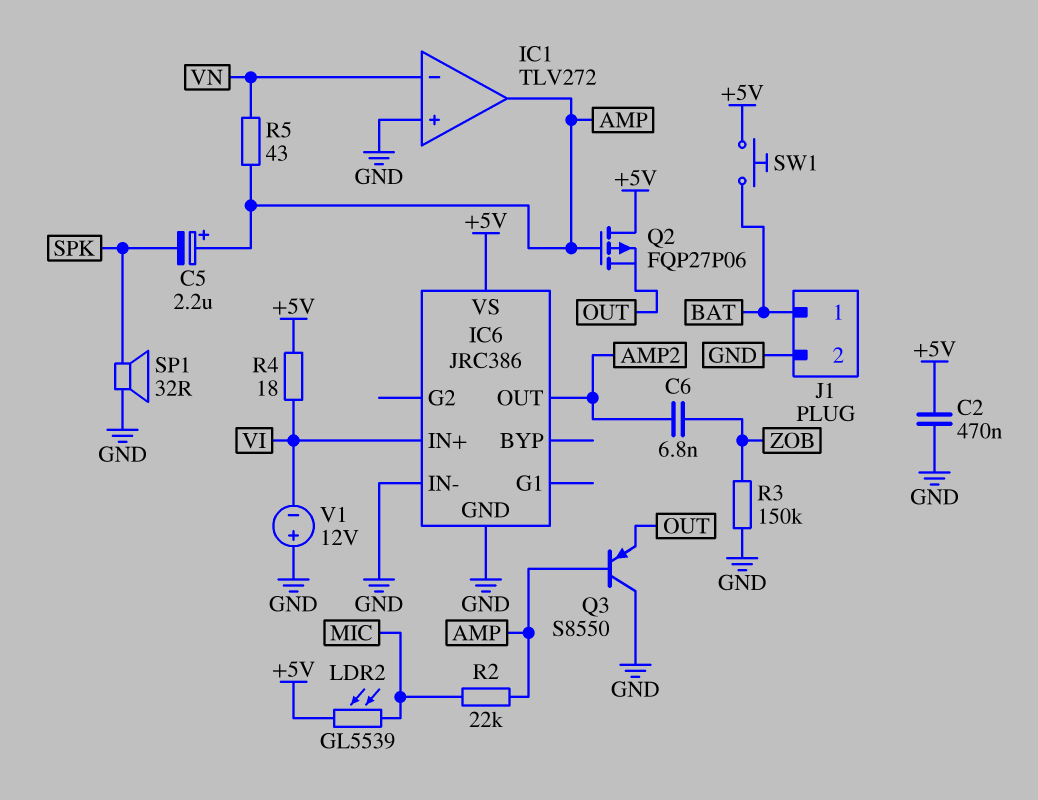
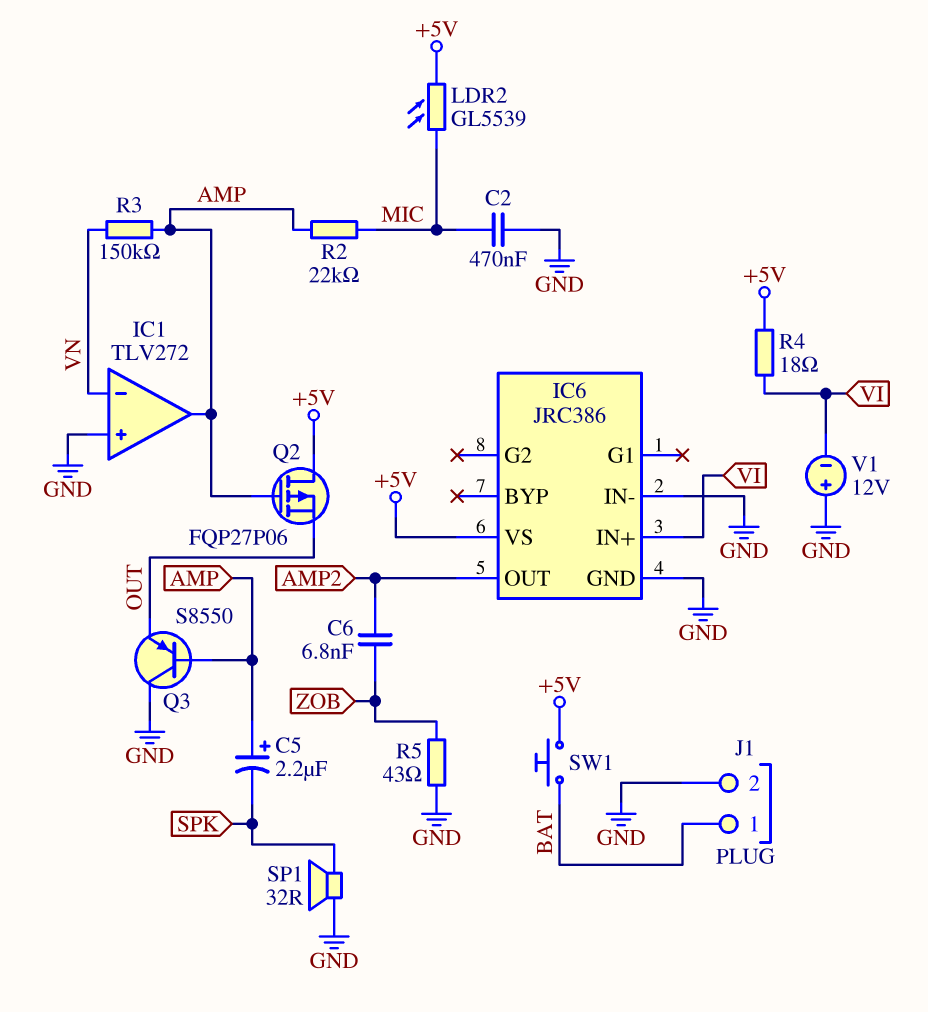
C2: 470nF (+5V, GND) -> 470nF (GND, MIC)
R3: 150k (GND, ZOB) -> 150k (AMP, VN)
R5: 43 (AMP, VN) -> 43 (GND, ZOB)

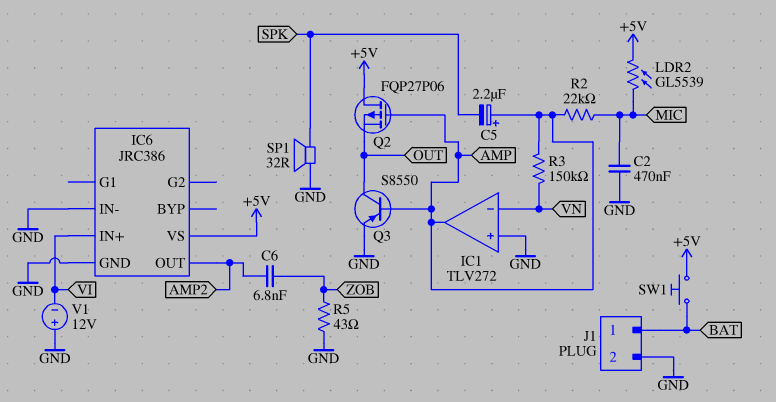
Q3: PNP S8550 (B AMP, C GND, E OUT) -> PNP S8550 (B AMP, C OUT, E GND)
R4: 18 (+5V, VI) -> none

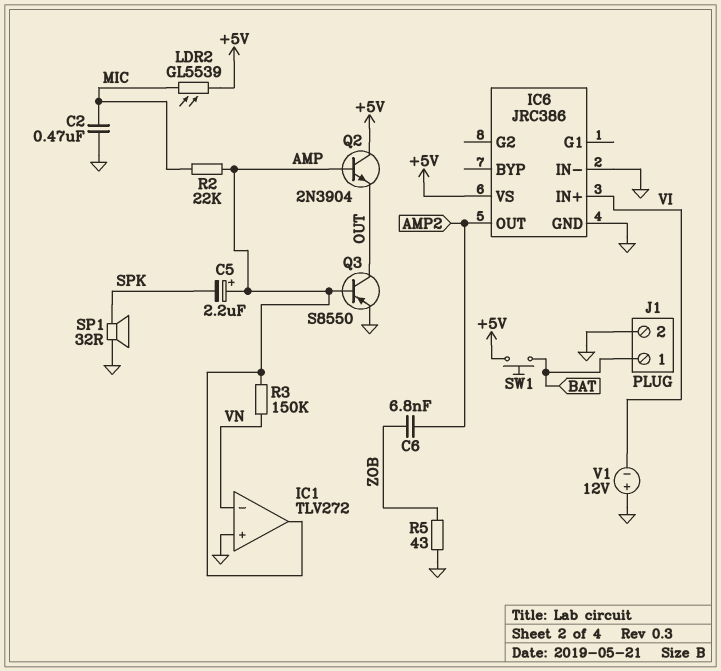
Q2: PMOS FQP27P06 (G AMP, D +5V, S OUT) -> NPN 2N3904 (B AMP, C +5V, E OUT)

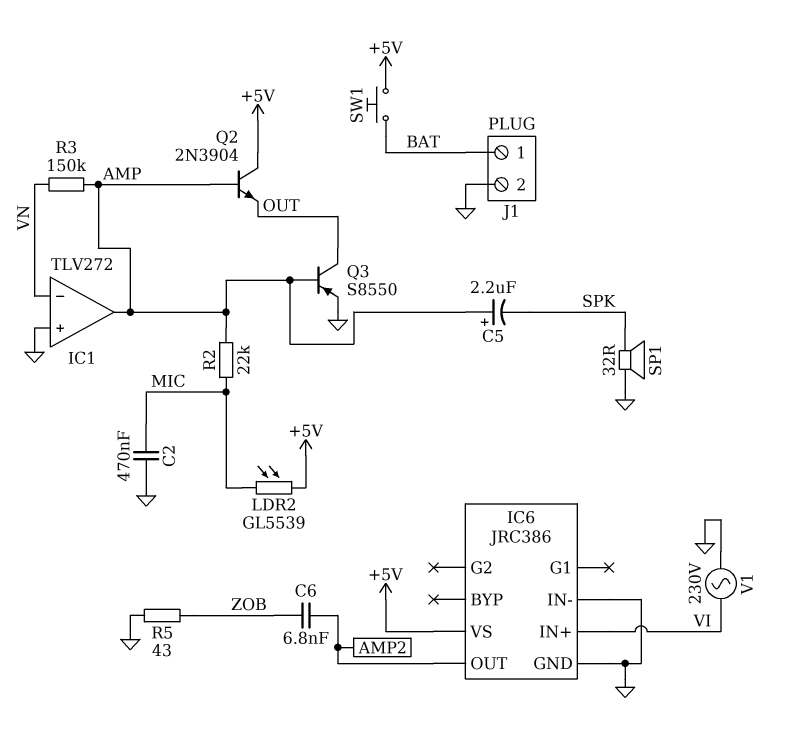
V1: 12V (plus GND, minus VI) -> AC 230V (GND, VI)

